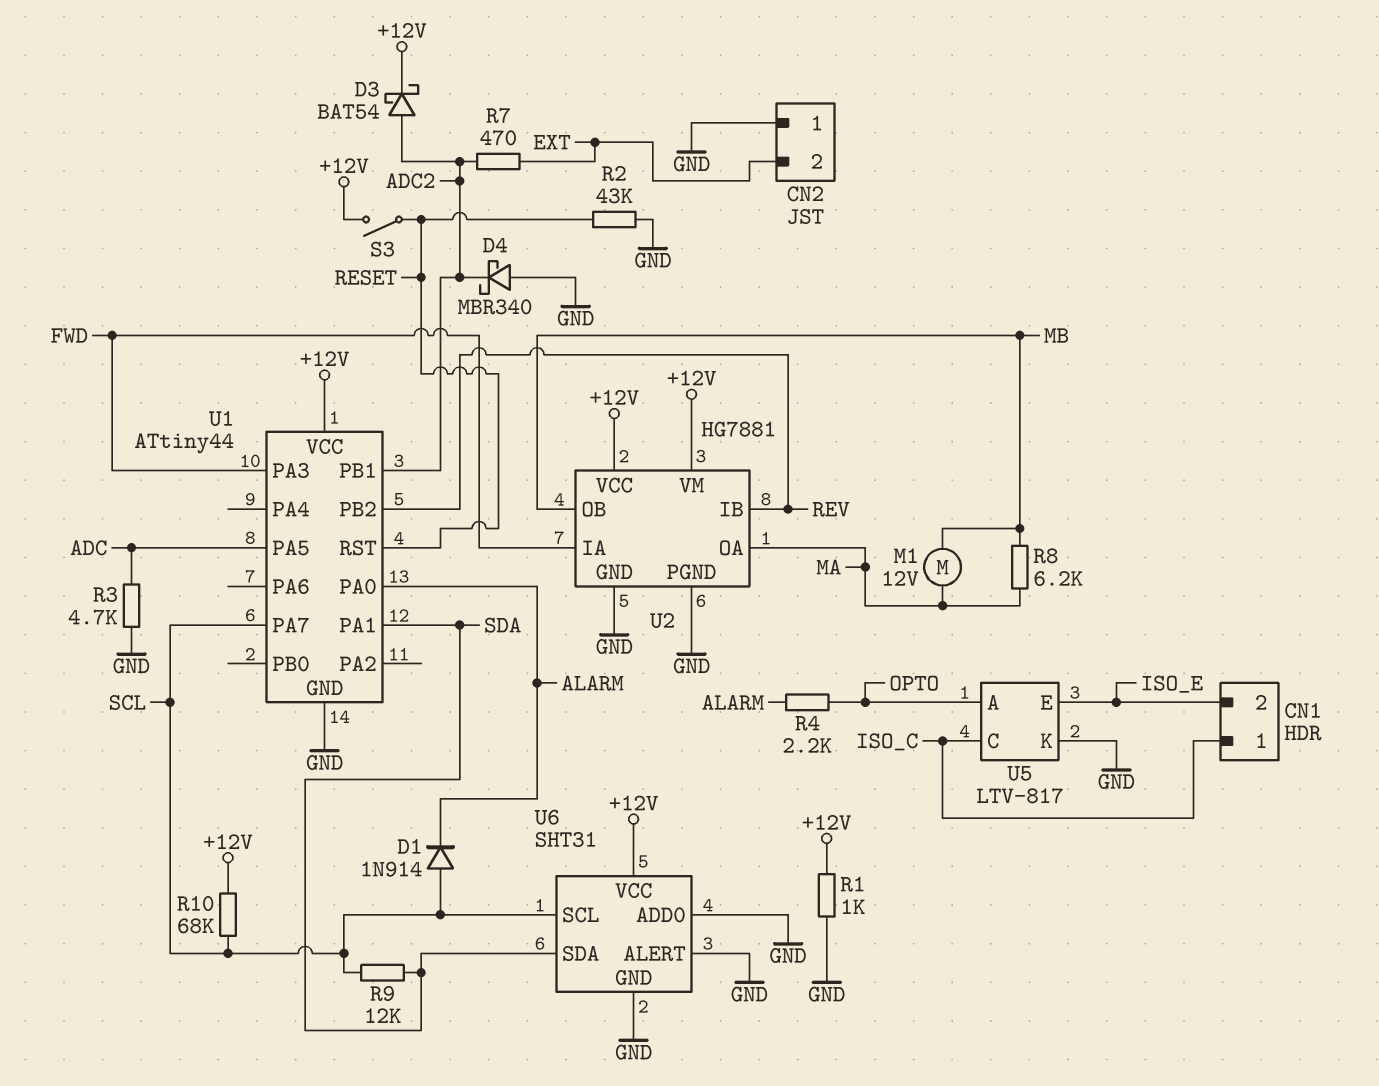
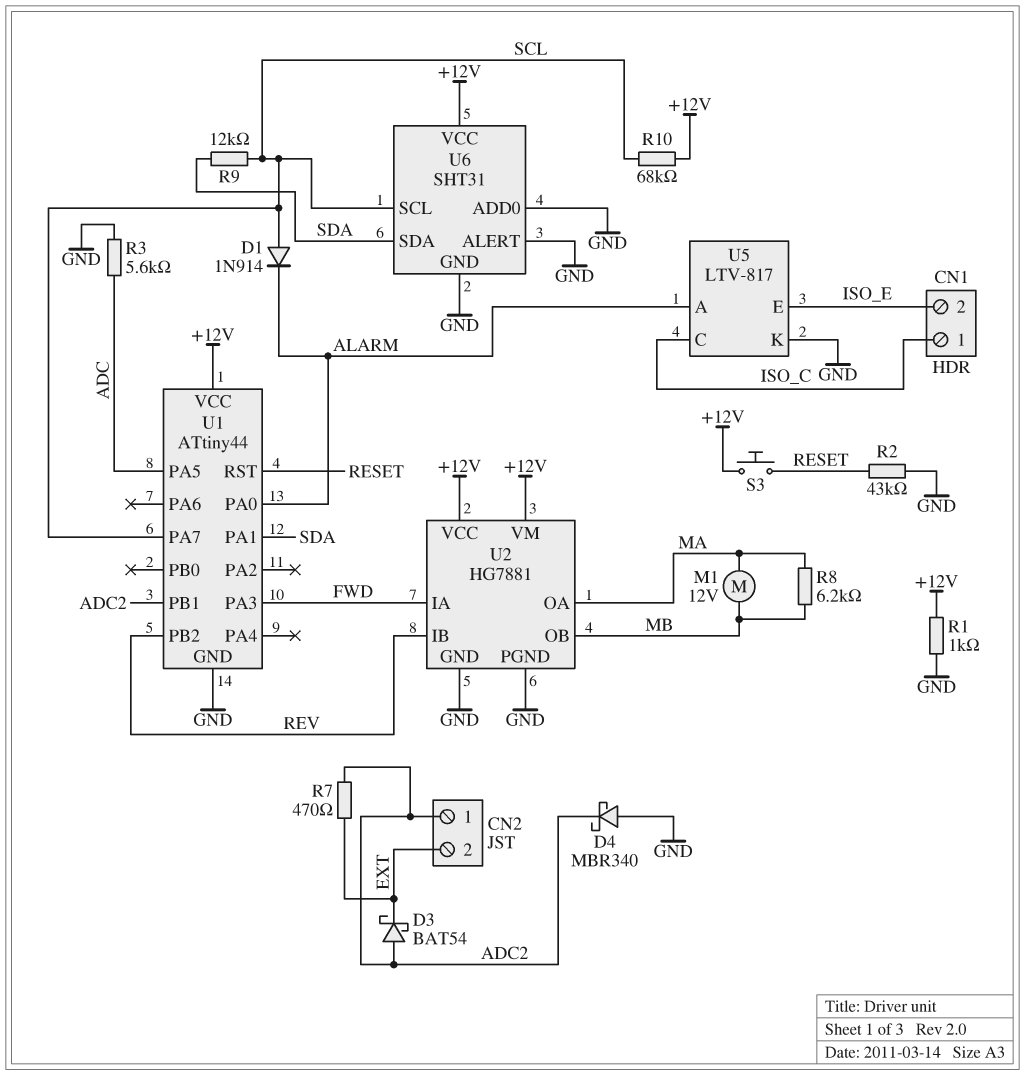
CN2 pin 1: GND -> ADC2
D3: schottky BAT54 (A ADC2, K +12V) -> schottky BAT54 (A ADC2, K EXT)
R3: 4.7k (ADC, GND) -> 5.6k (ADC, GND)
R4: 2.2k (ALARM, OPTO) -> none
S3: switch (+12V, RESET) -> button (+12V, RESET)
U5 pin A: OPTO -> ALARM

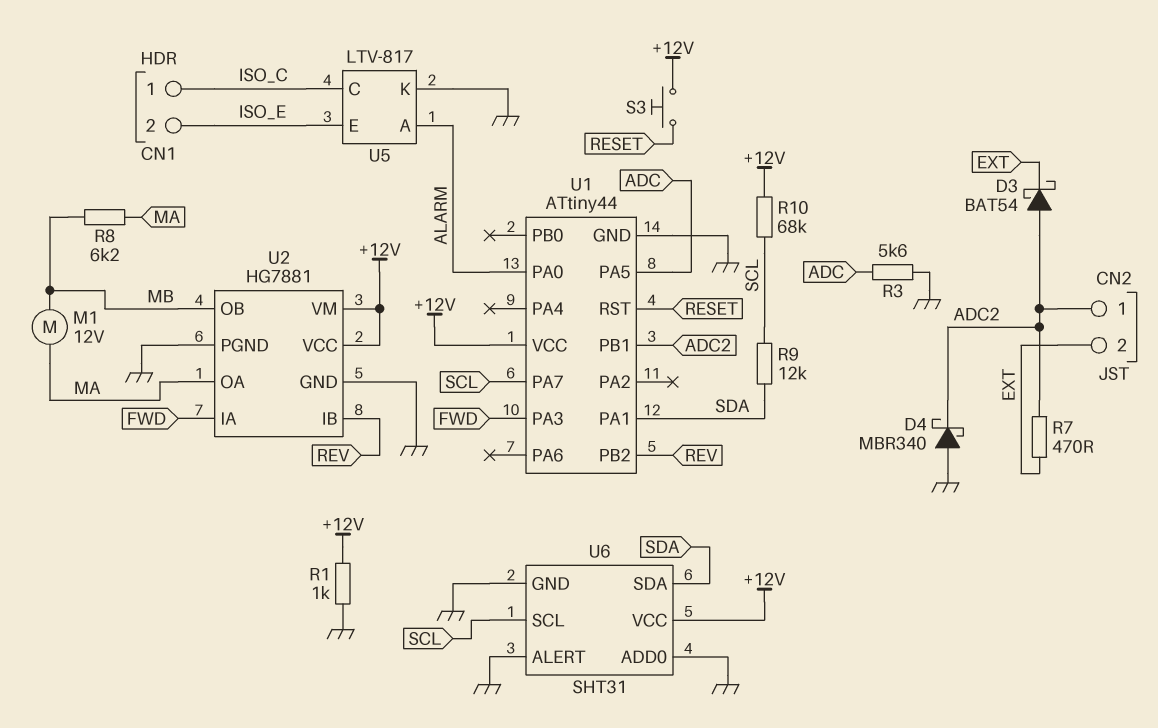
D1: diode 1N914 (A SCL, K ALARM) -> none
R2: 43k (GND, RESET) -> none

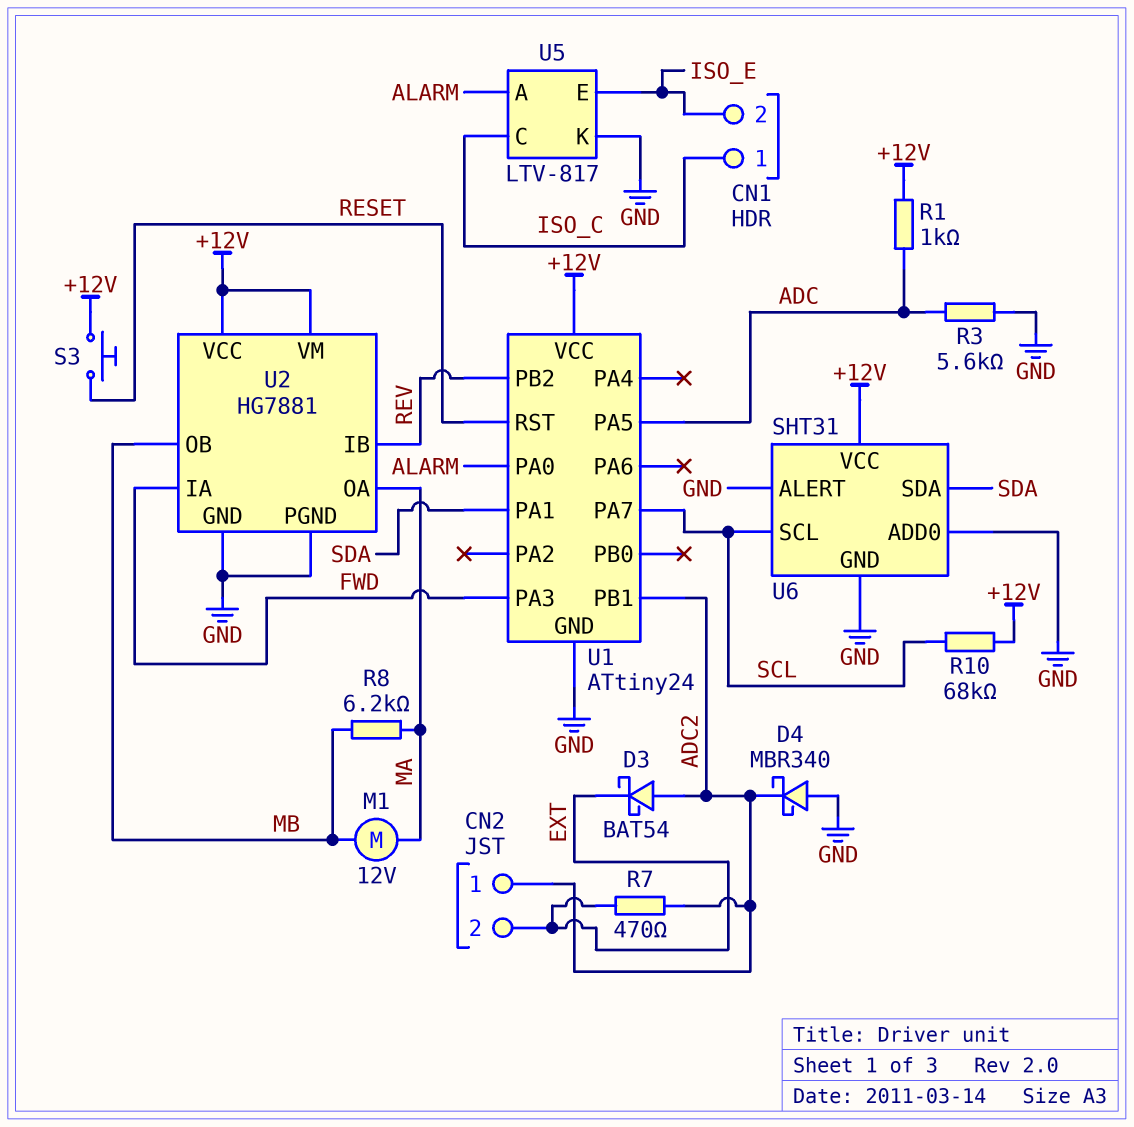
R1: 1k (+12V, GND) -> 1k (+12V, ADC)
R9: 12k (SCL, SDA) -> none
U1: ATtiny44 -> ATtiny24

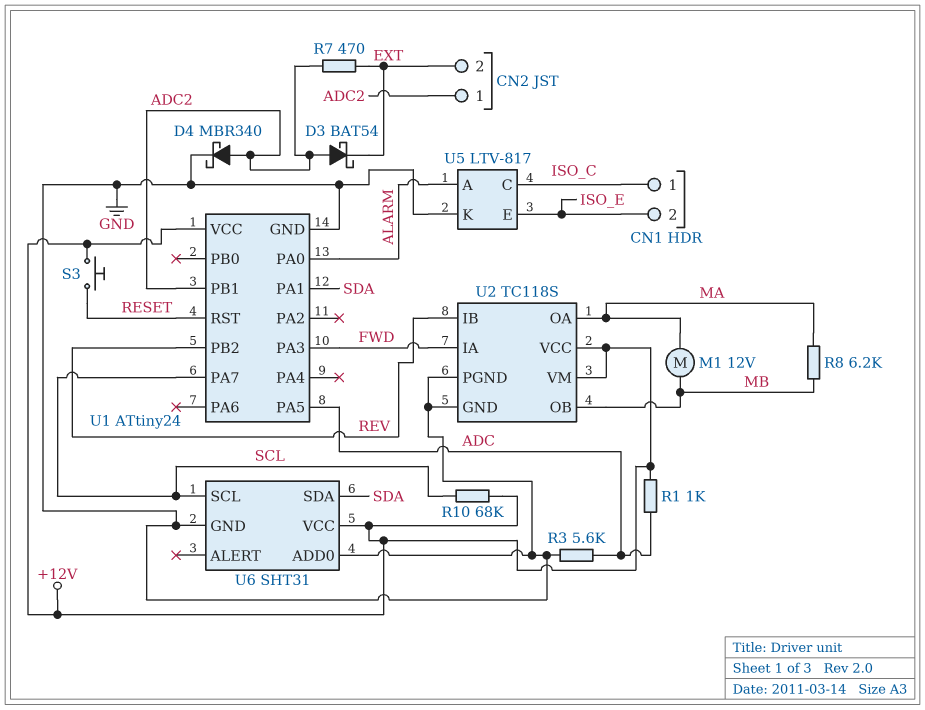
D4: schottky MBR340 (A GND, K ADC2) -> schottky MBR340 (A ADC2, K GND)
U2: HG7881 -> TC118S
U6 pin ALERT: GND -> none

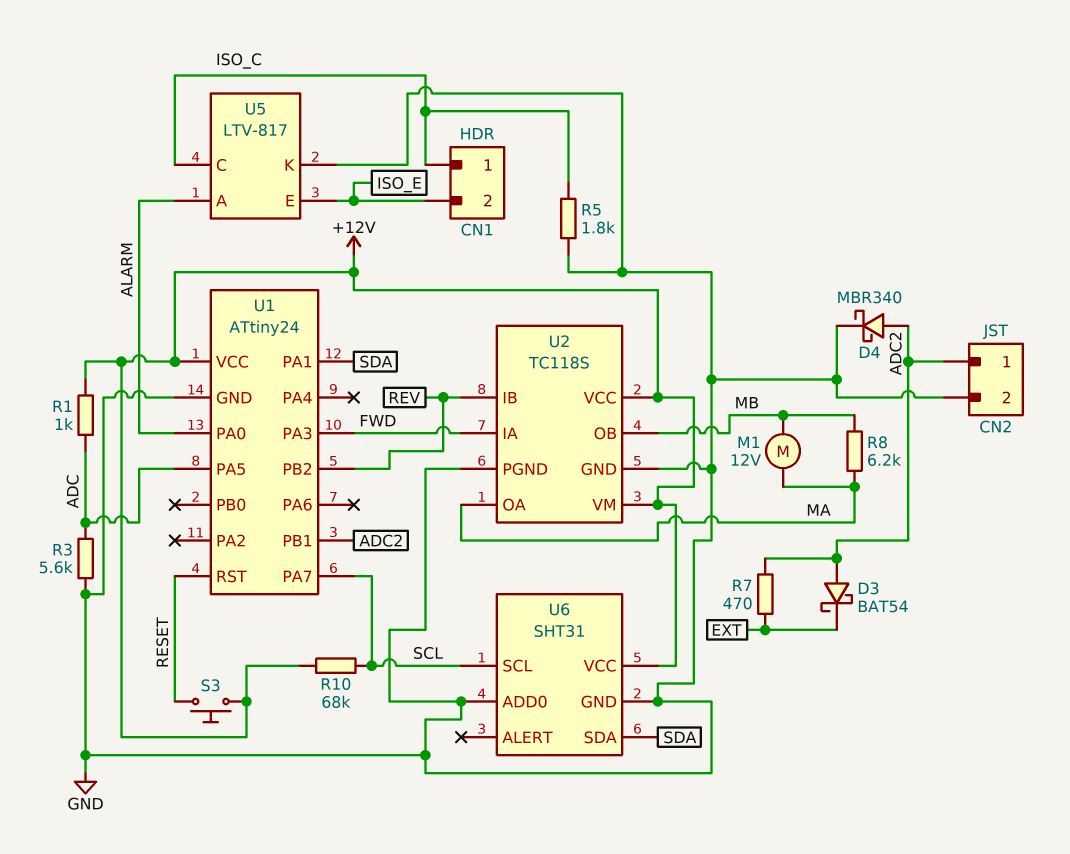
CN2 pin 2: EXT -> GND
R5: none -> 1.8k (GND, ISO_C)

